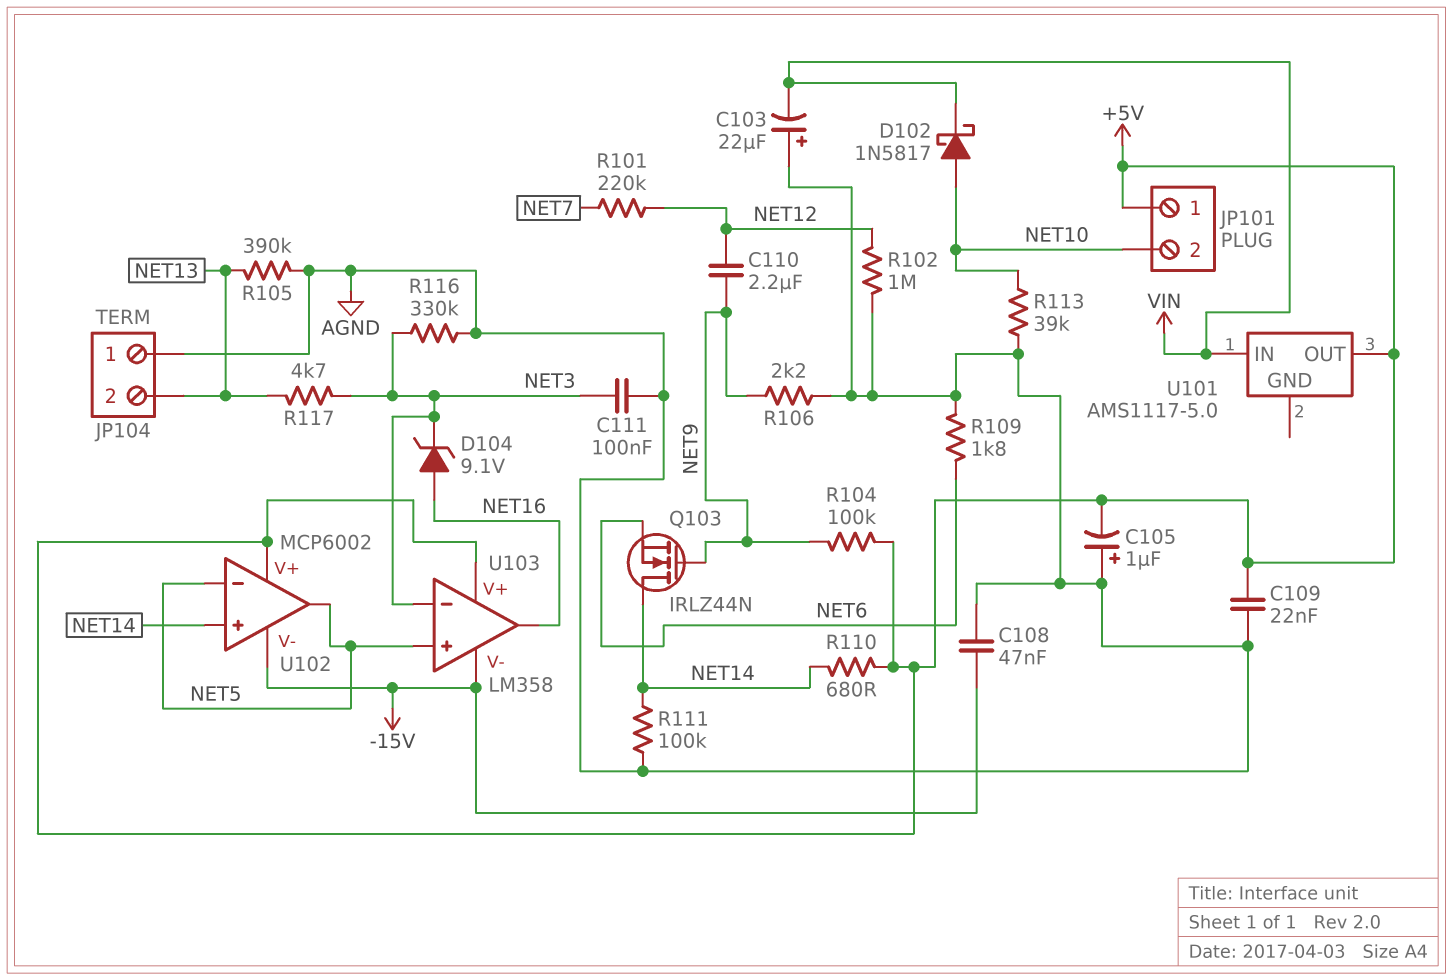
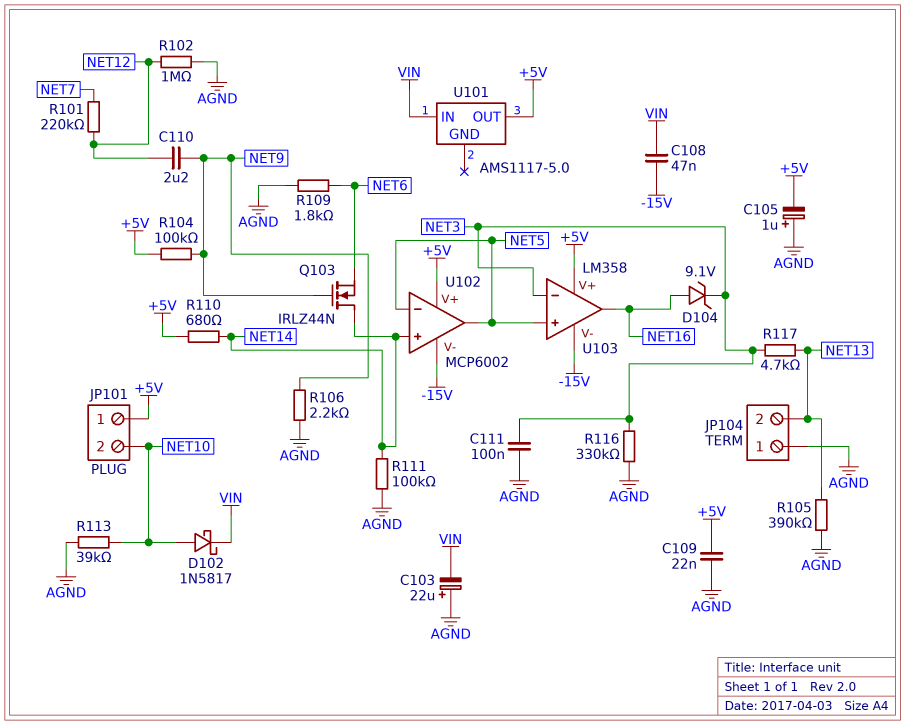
C108: 47nF (-15V, AGND) -> 47nF (-15V, VIN)

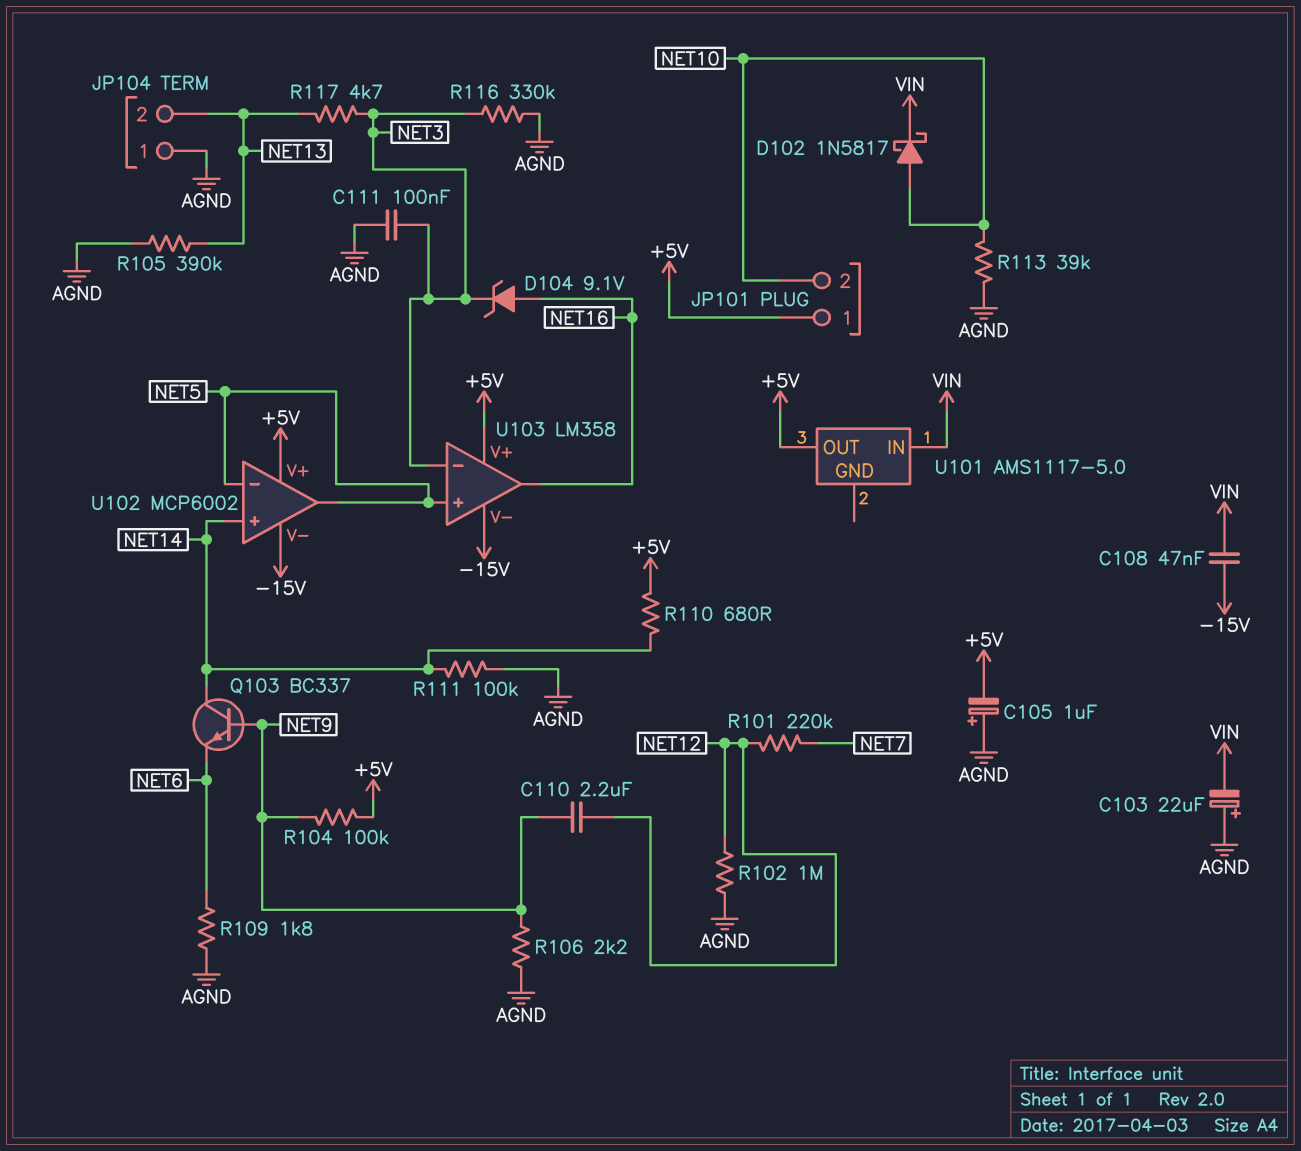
C109: 22nF (+5V, AGND) -> none
Q103: NMOS IRLZ44N (G NET9, D NET14, S NET6) -> NPN BC337 (B NET9, C NET14, E NET6)

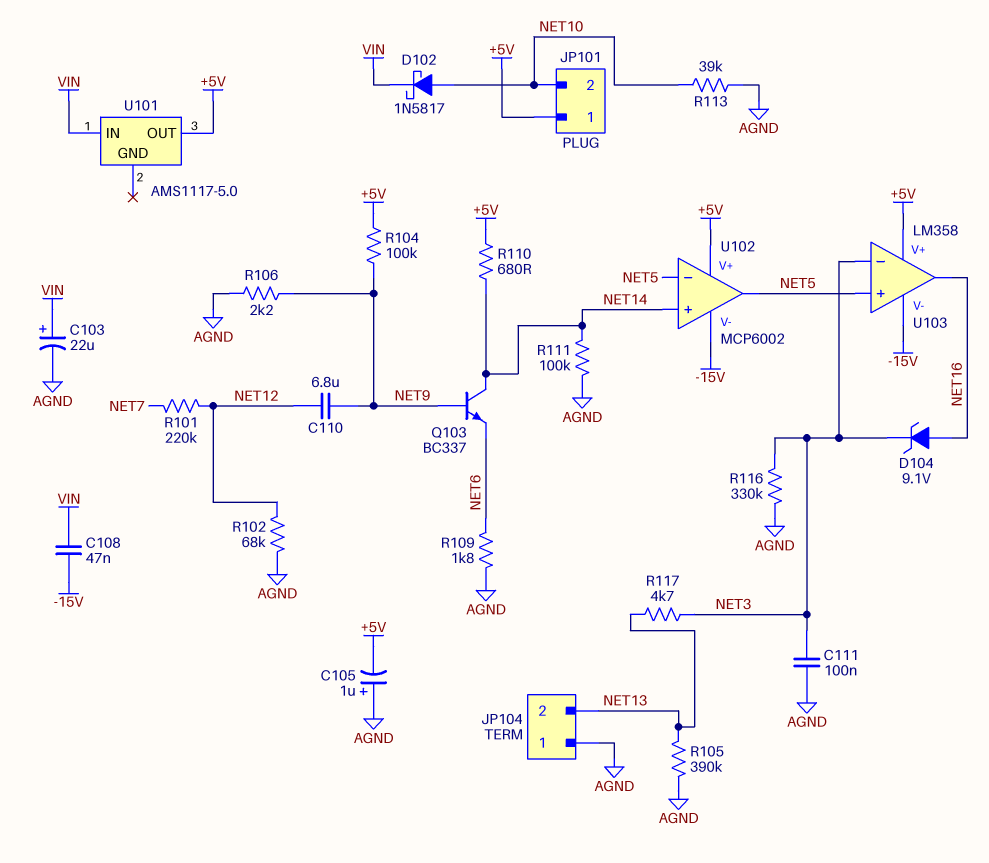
C103: 22uF (plus AGND, minus VIN) -> 22uF (plus VIN, minus AGND)
C110: 2.2uF (NET9, NET12) -> 6.8uF (NET9, NET12)
R102: 1M (AGND, NET12) -> 68k (AGND, NET12)

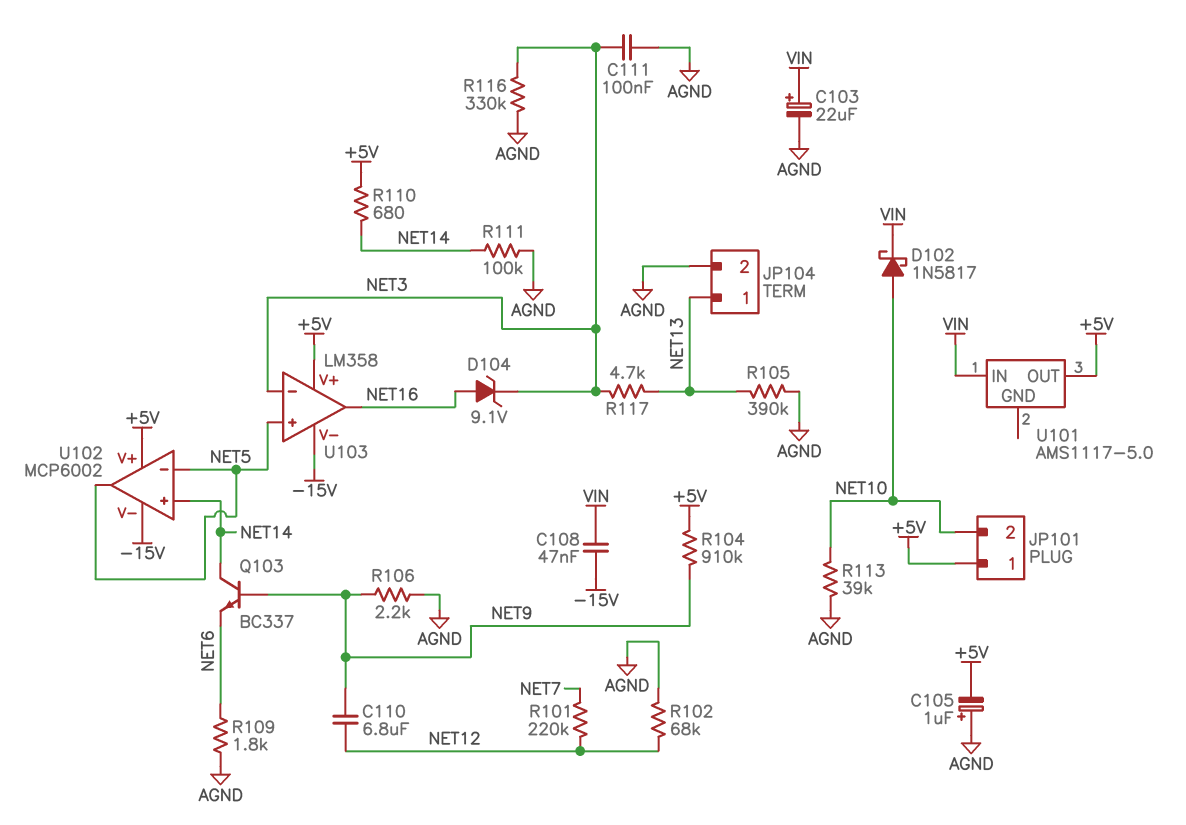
JP104 pin 1: AGND -> NET13
JP104 pin 2: NET13 -> AGND
R104: 100k (+5V, NET9) -> 910k (+5V, NET9)

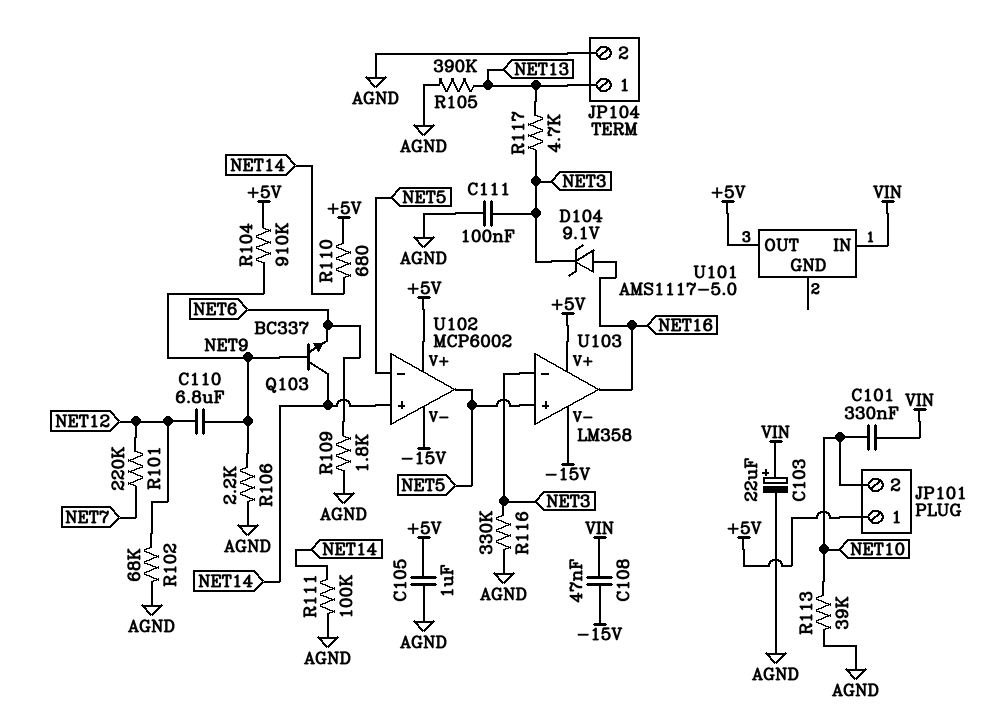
C101: none -> 330nF (NET10, VIN)
C105: 1uF (plus AGND, minus +5V) -> 1uF (+5V, AGND)
D102: schottky 1N5817 (A NET10, K VIN) -> none

